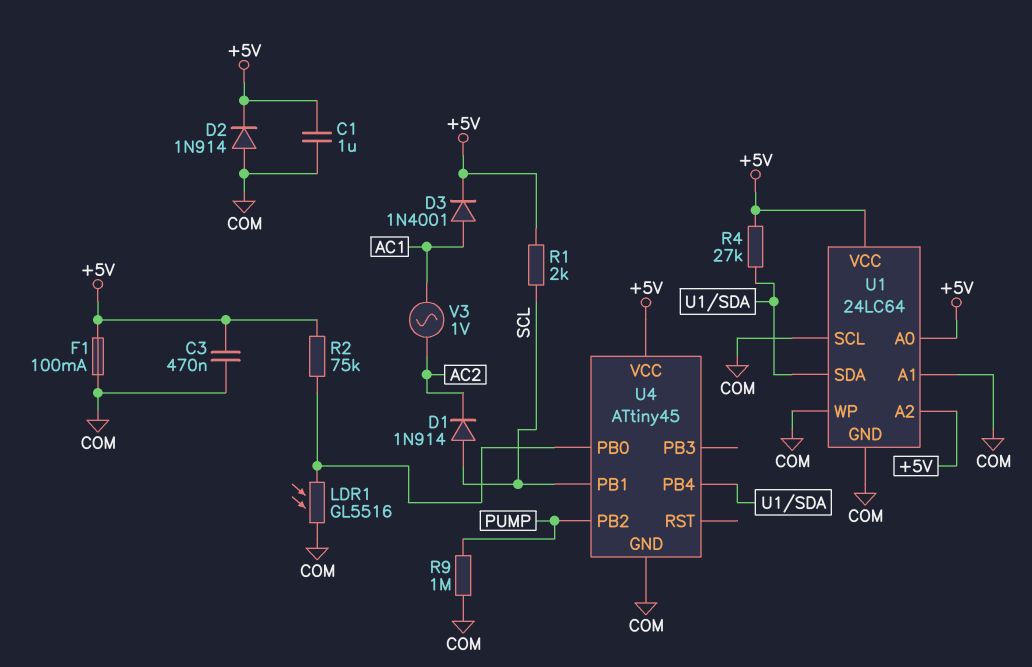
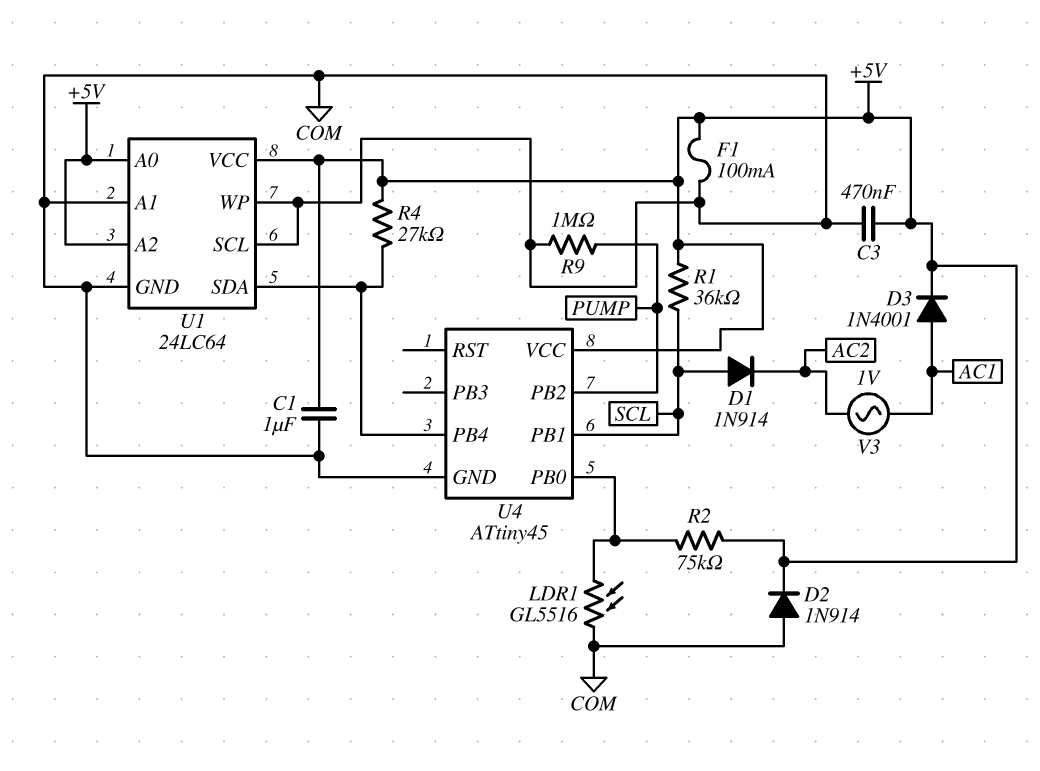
R1: 2k (+5V, SCL) -> 36k (+5V, SCL)

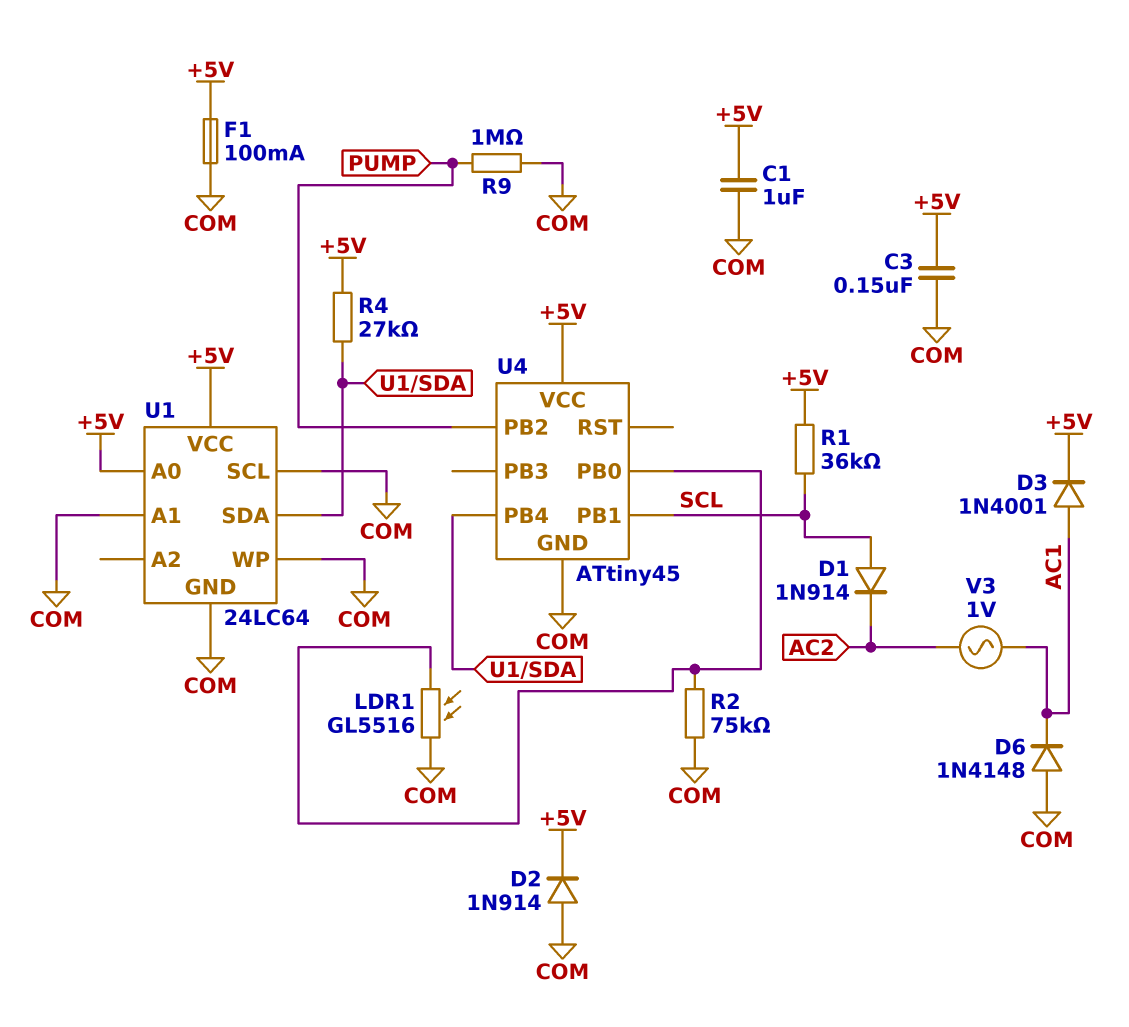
C3: 470nF (+5V, COM) -> 150nF (+5V, COM)
D6: none -> diode 1N4148 (A COM, K AC1)
R2: 75k (+5V, U4/PB0) -> 75k (COM, U4/PB0)
U1 pin A2: +5V -> none

